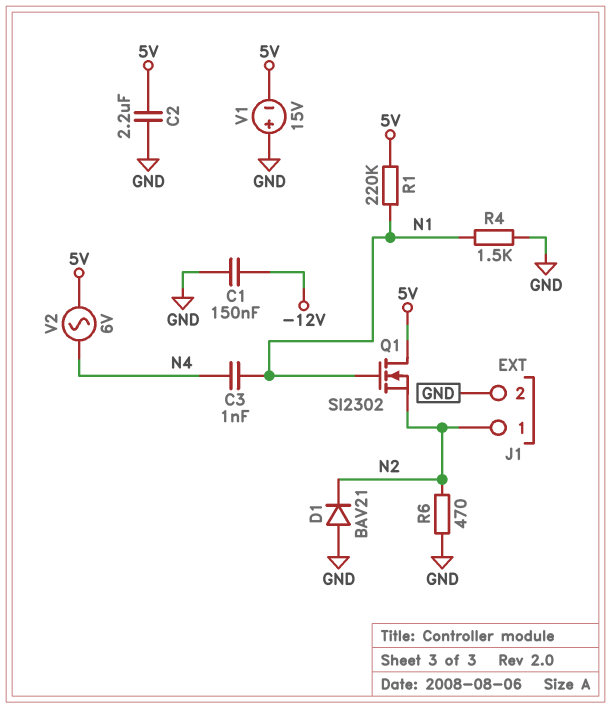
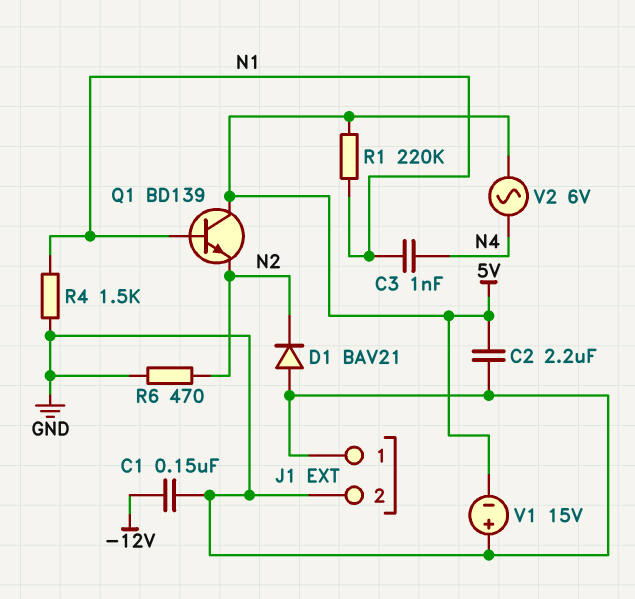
J1 pin 1: N2 -> GND
Q1: NMOS SI2302 (G N1, D 5V, S N2) -> NPN BD139 (B N1, C 5V, E N2)

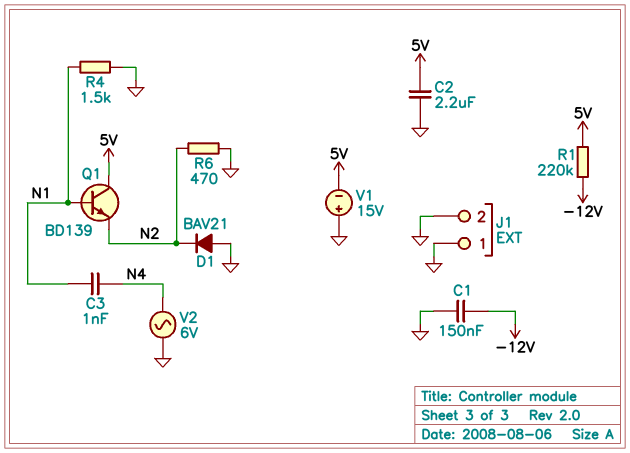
R1: 220k (5V, N1) -> 220k (-12V, 5V)
V2: AC 6V (5V, N4) -> AC 6V (GND, N4)

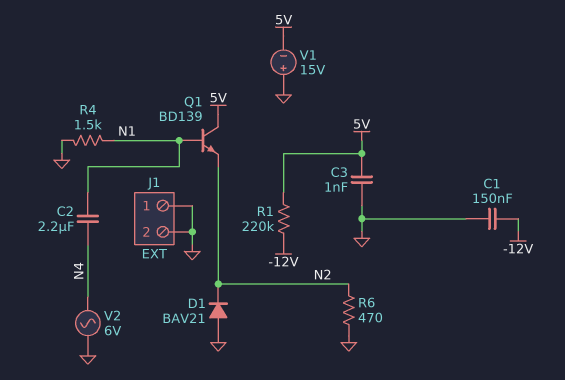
C2: 2.2uF (5V, GND) -> 2.2uF (N1, N4)
C3: 1nF (N1, N4) -> 1nF (5V, GND)

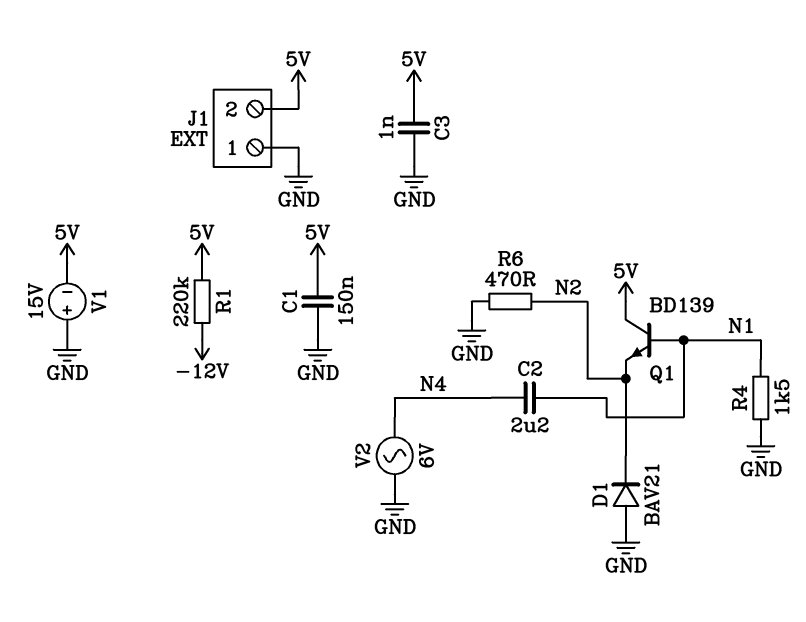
C1: 150nF (-12V, GND) -> 150nF (5V, GND)
J1 pin 2: GND -> 5V

